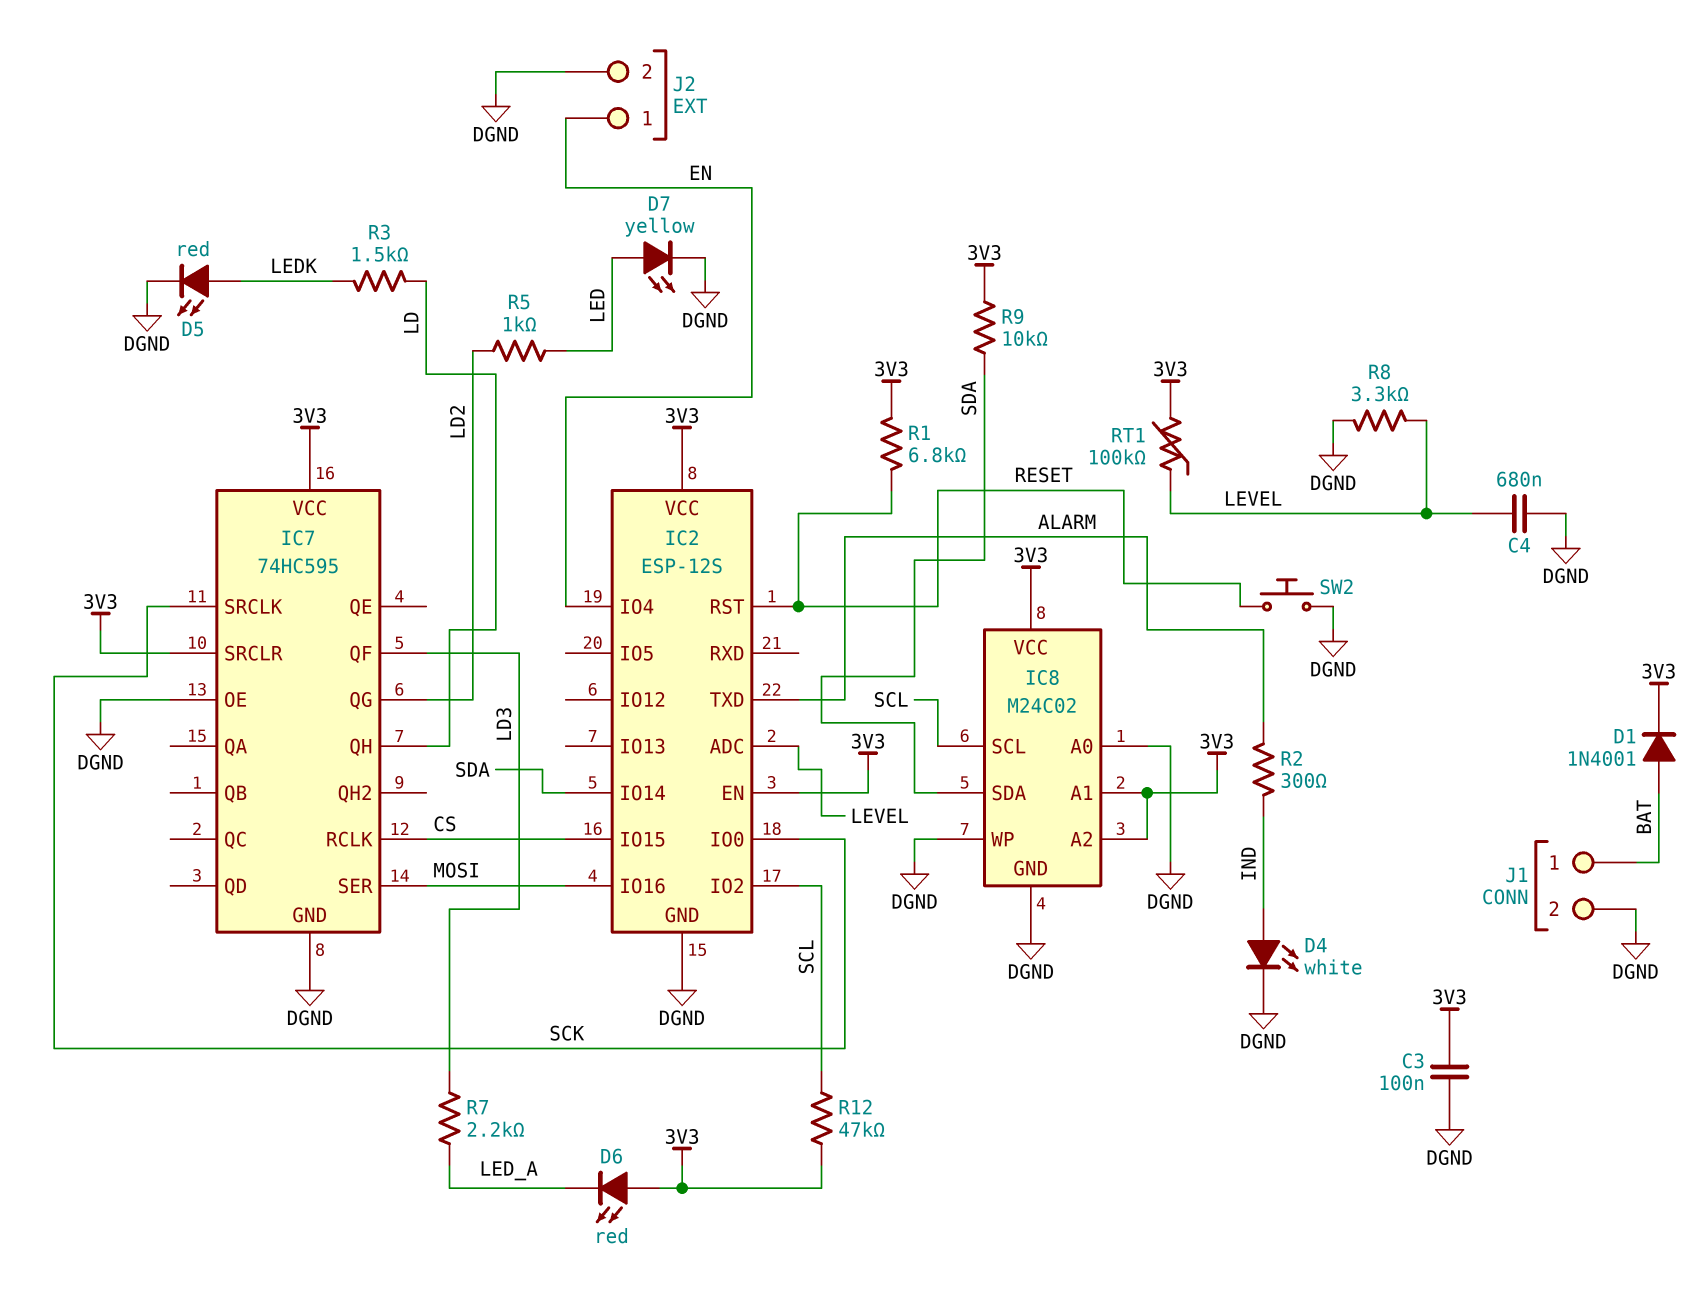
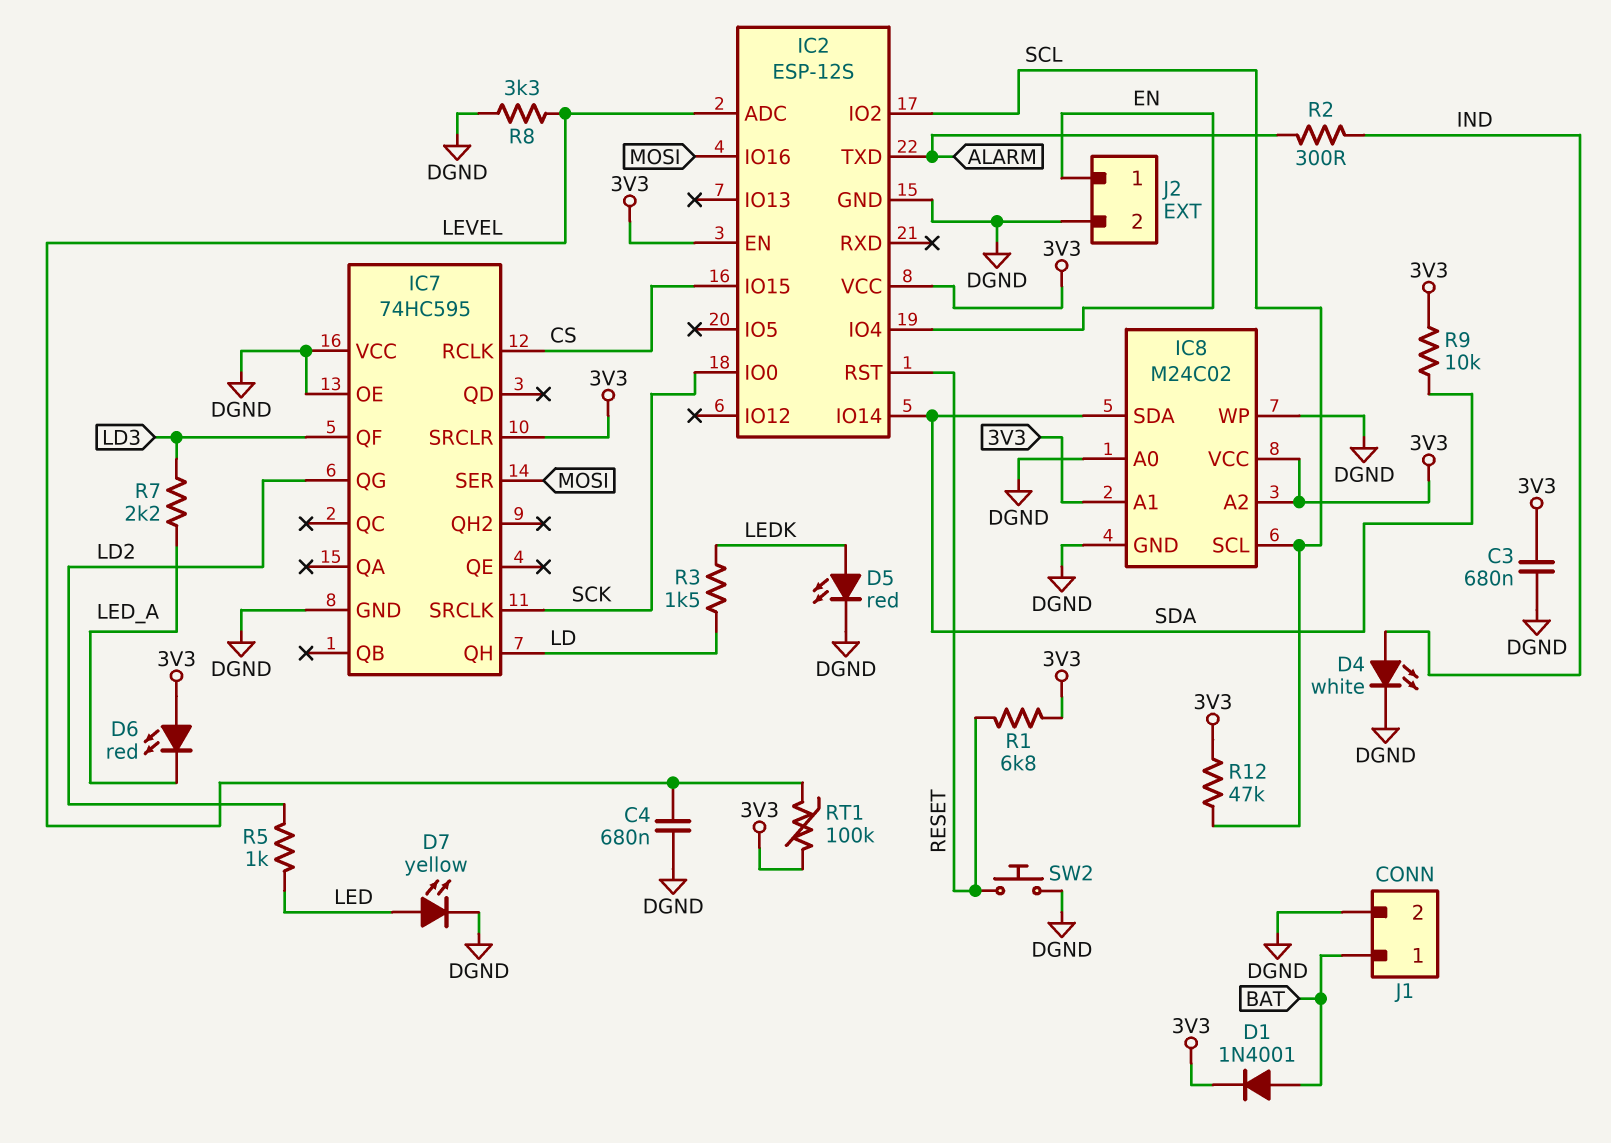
C3: 100nF (3V3, DGND) -> 680nF (3V3, DGND)
IC7 pin VCC: 3V3 -> DGND

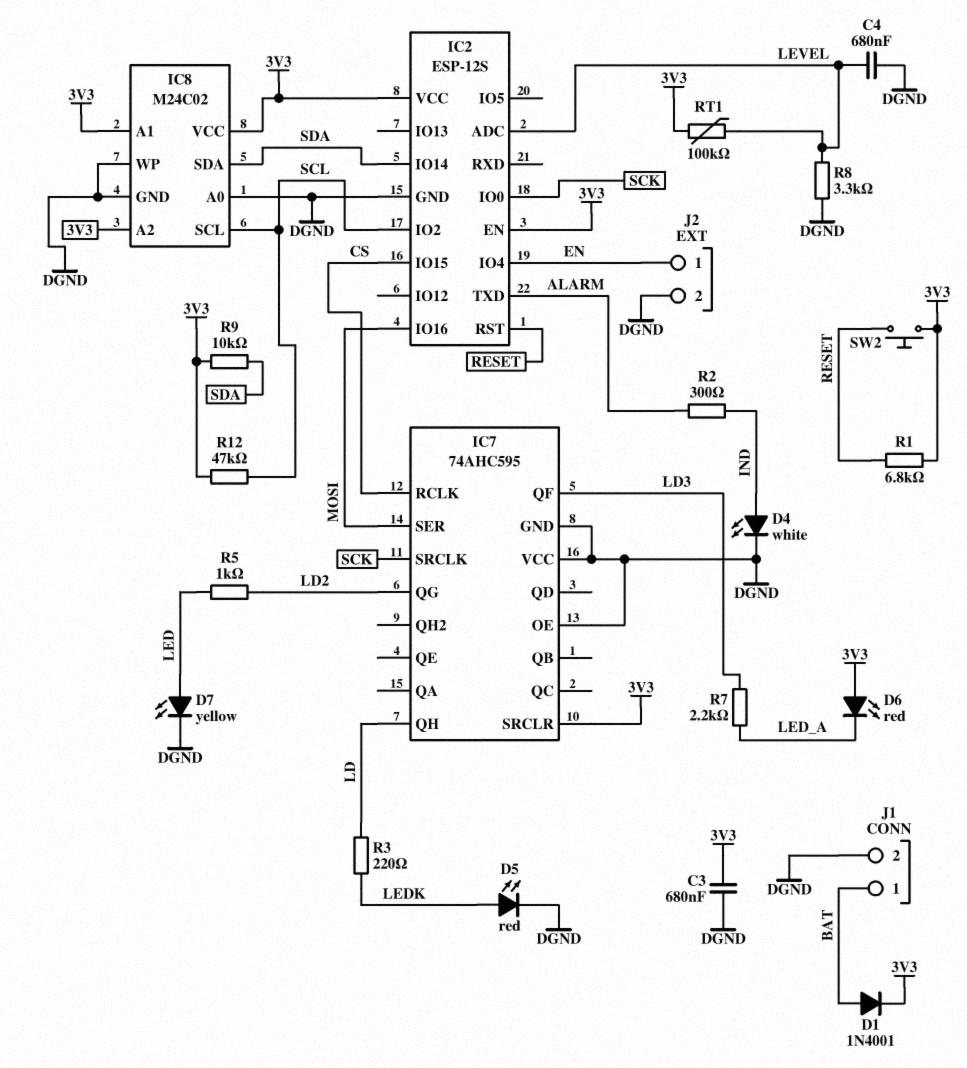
IC7: 74HC595 -> 74AHC595
R3: 1.5k (LD, LEDK) -> 220 (LD, LEDK)
SW2: button (DGND, RESET) -> button (3V3, RESET)

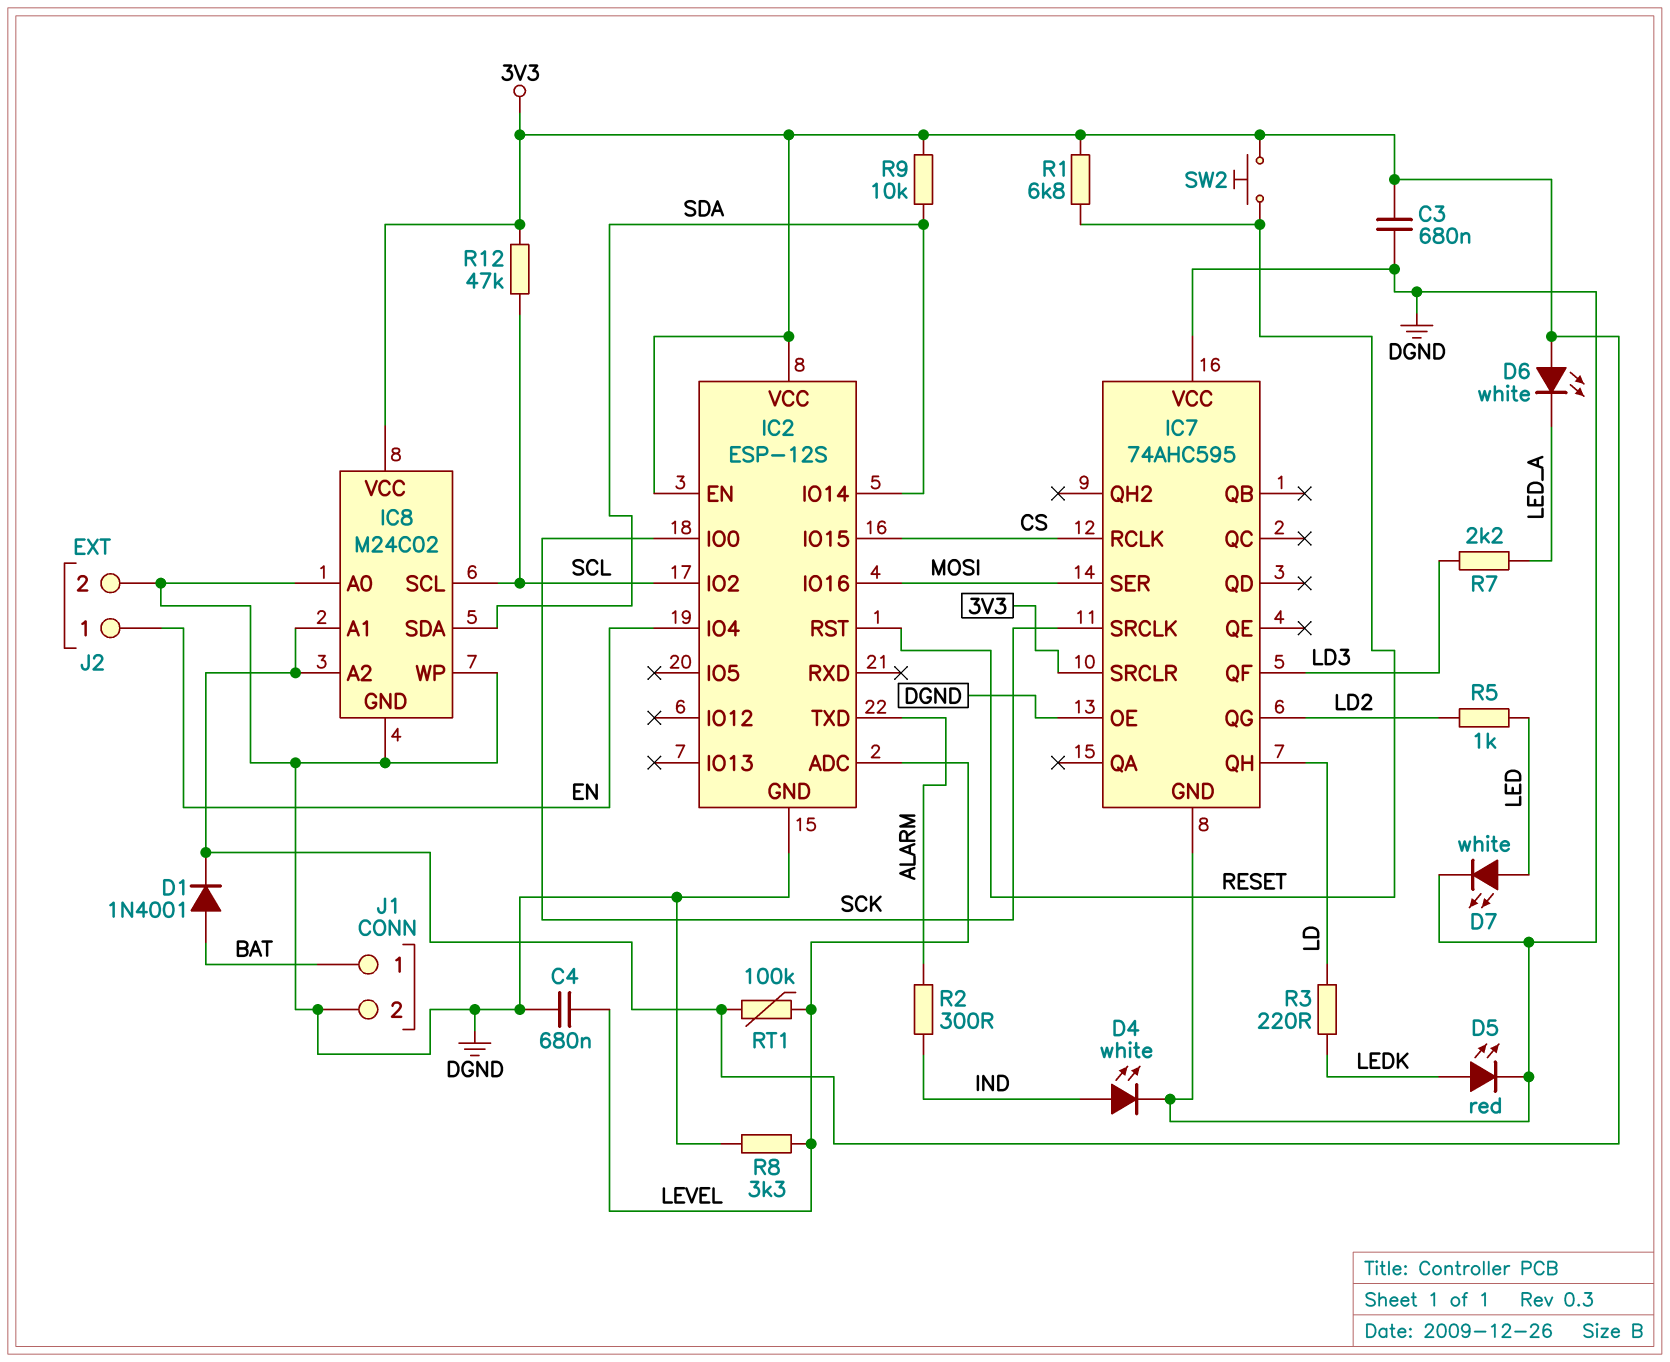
D6: LED red (A 3V3, K LED_A) -> LED white (A 3V3, K LED_A)
D7: LED yellow (A LED, K DGND) -> LED white (A LED, K DGND)

